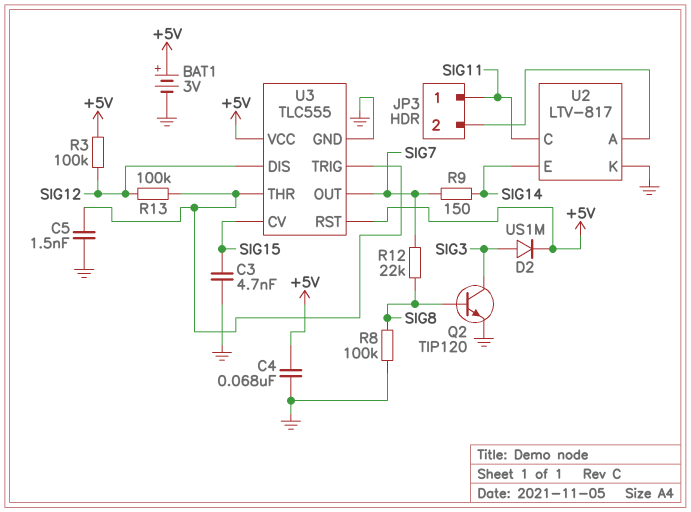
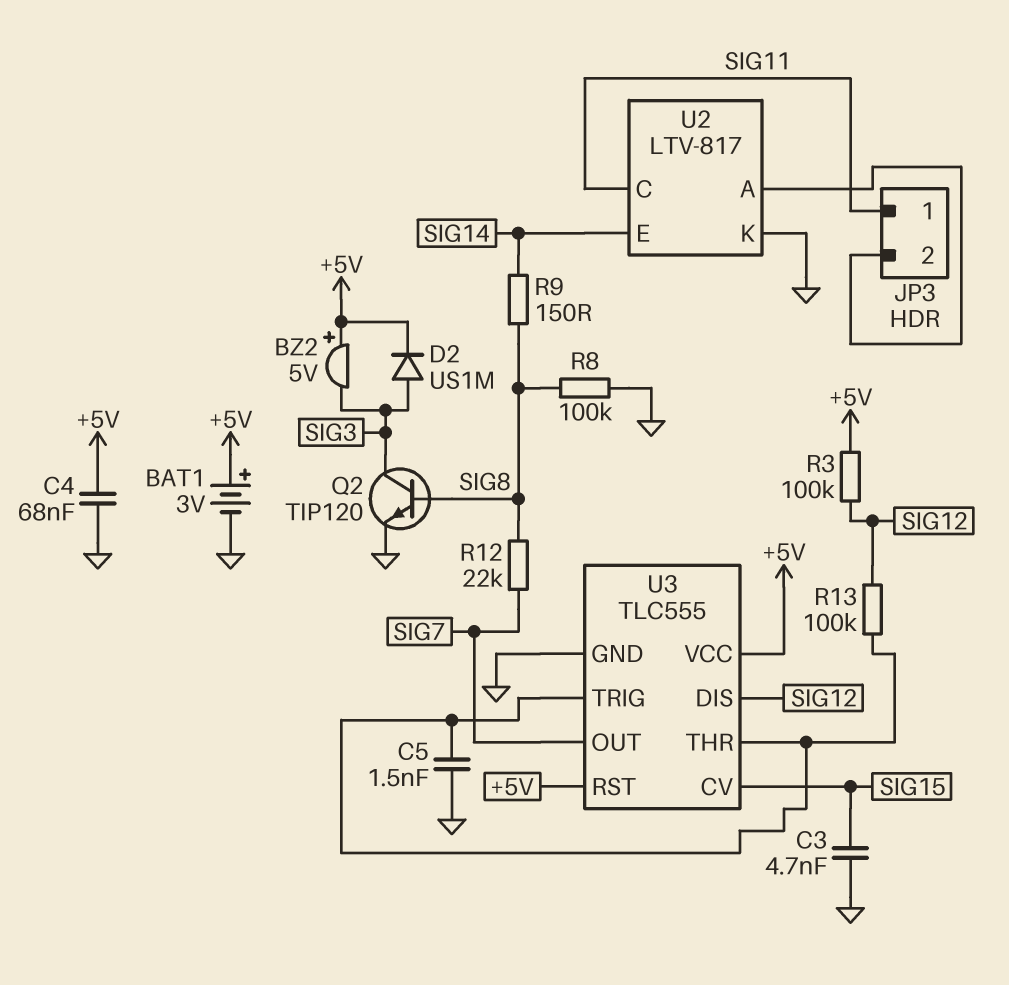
BZ2: none -> buzzer 5V (plus +5V, minus SIG3)
R9: 150 (SIG7, SIG14) -> 150 (SIG8, SIG14)

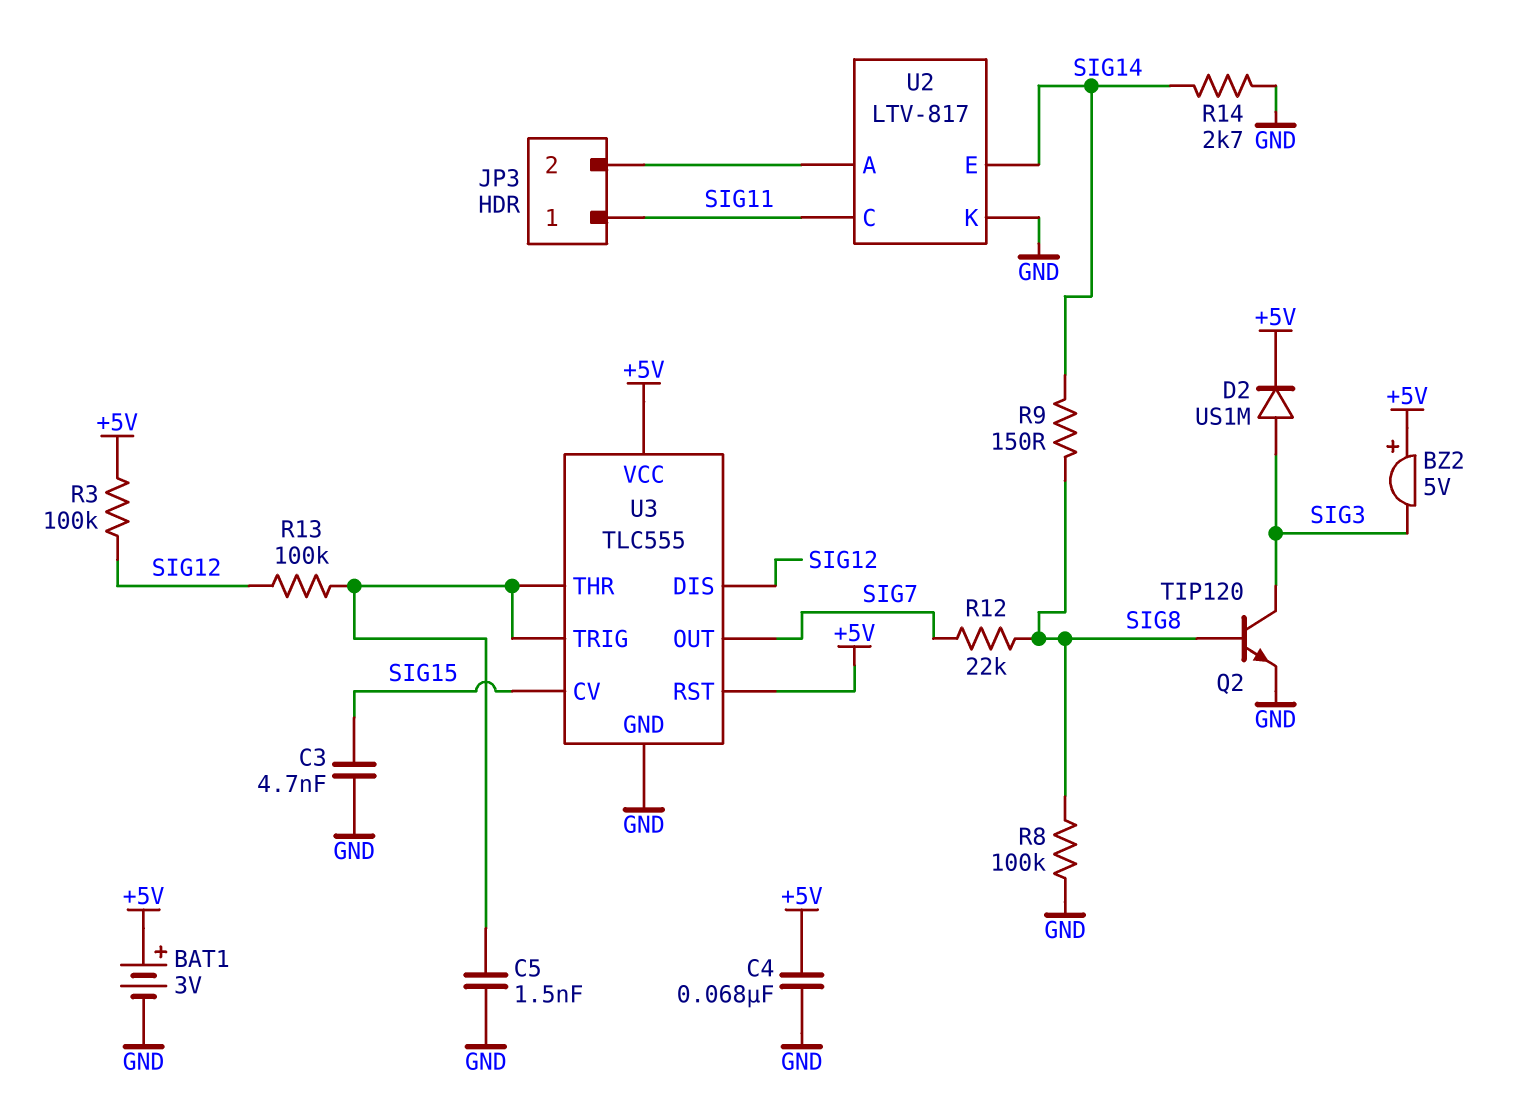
R14: none -> 2.7k (GND, SIG14)

